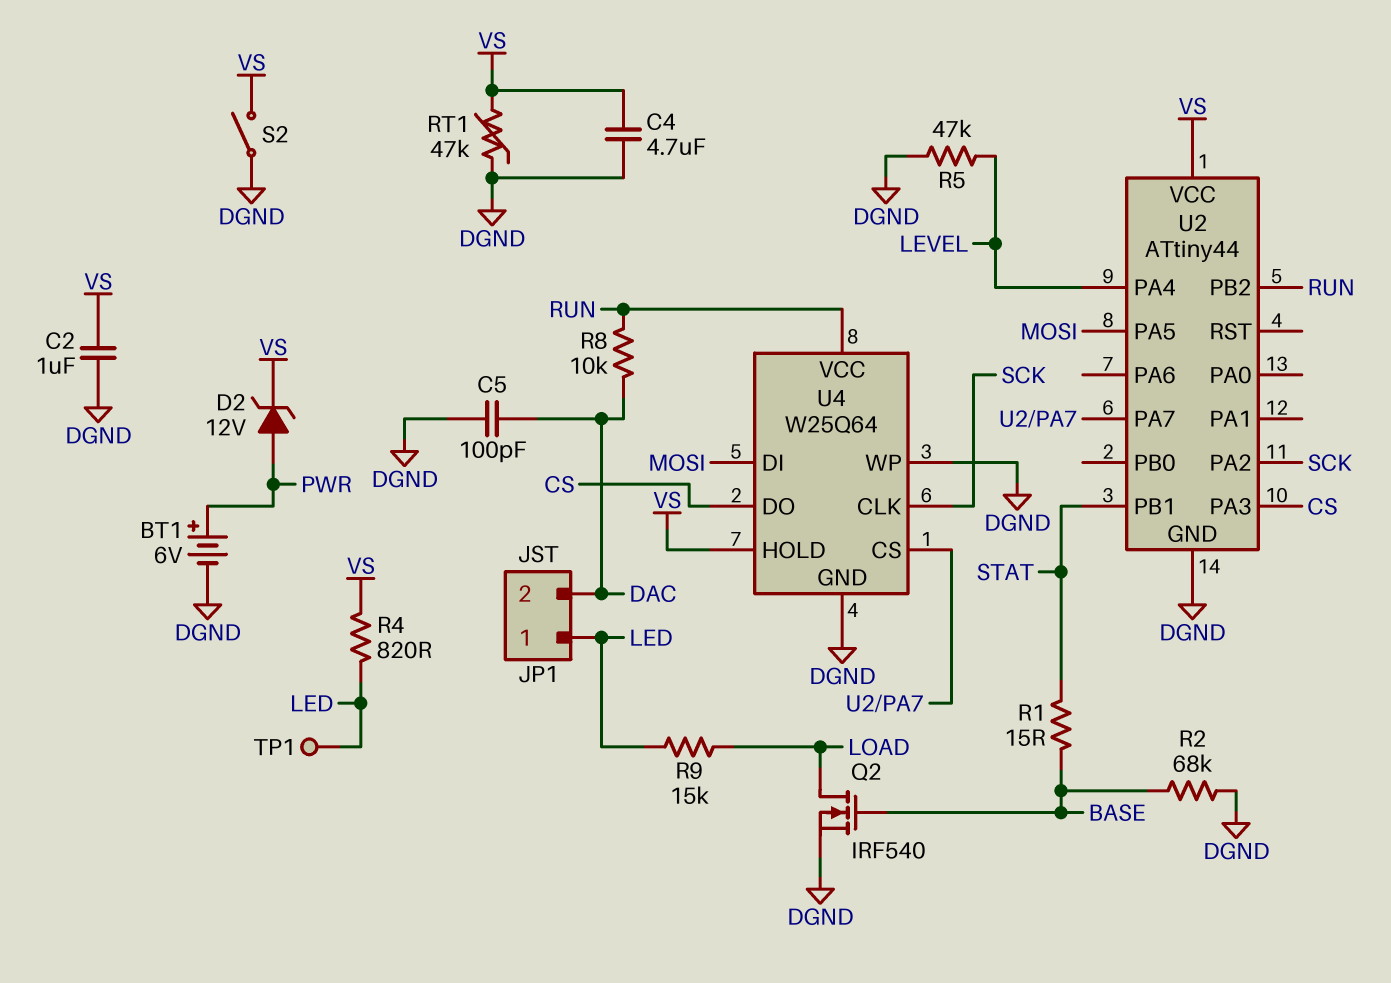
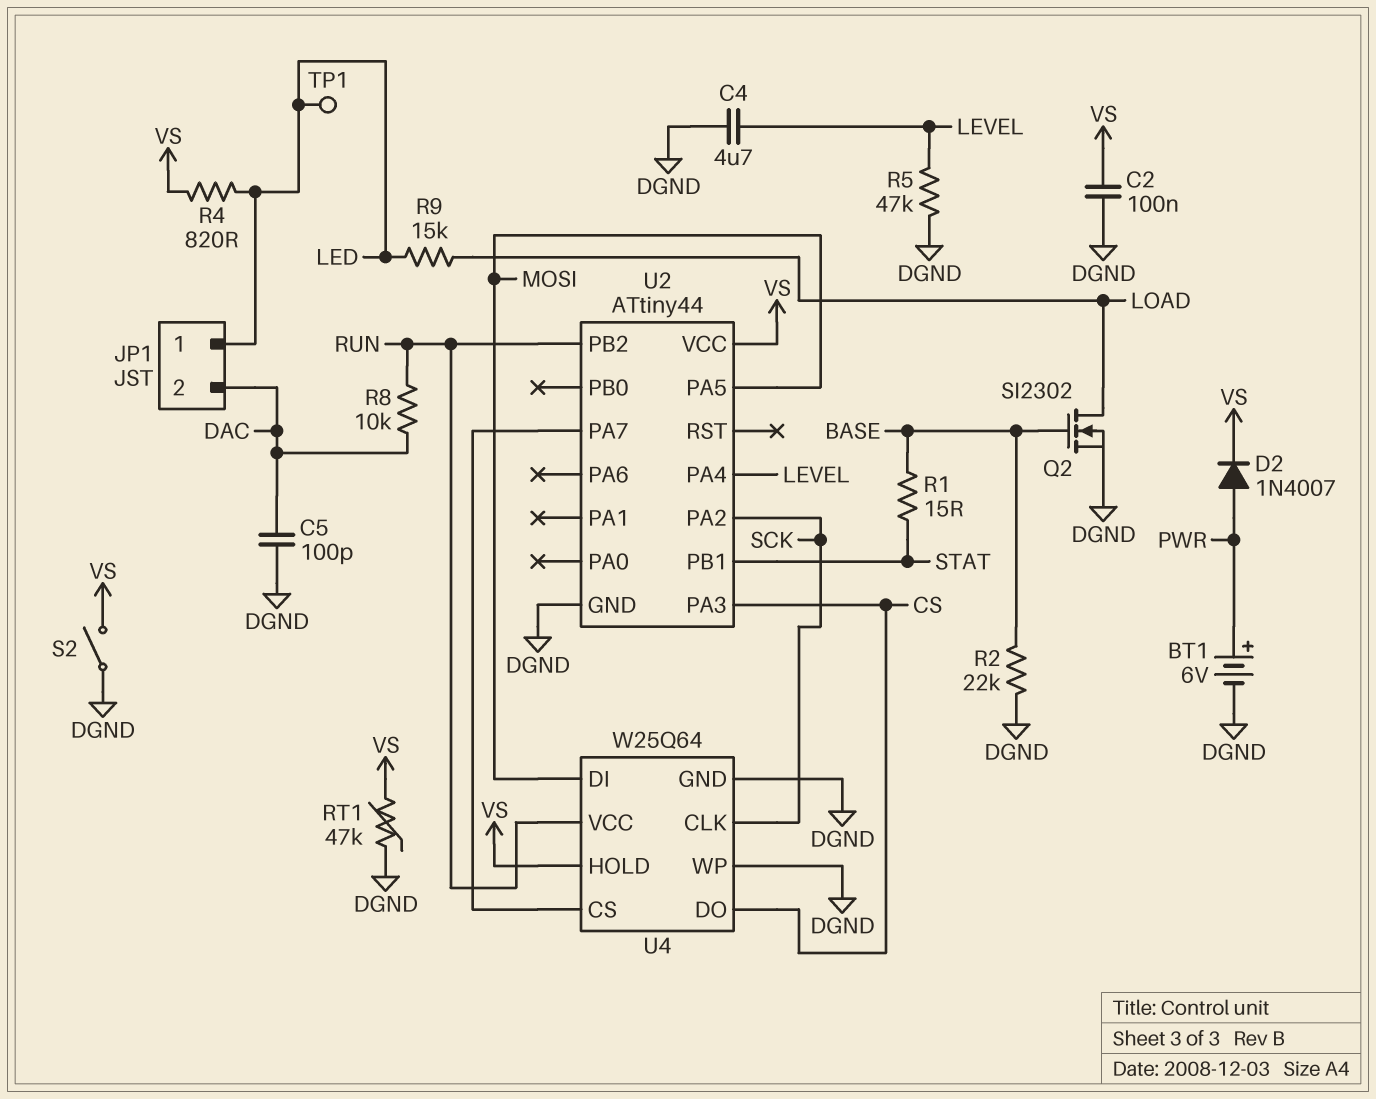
C2: 1uF (DGND, VS) -> 100nF (DGND, VS)
C4: 4.7uF (DGND, VS) -> 4.7uF (DGND, LEVEL)
D2: zener 12V (A PWR, K VS) -> diode 1N4007 (A PWR, K VS)
Q2: NMOS IRF540 (G BASE, D LOAD, S DGND) -> NMOS SI2302 (G BASE, D LOAD, S DGND)
R2: 68k (BASE, DGND) -> 22k (BASE, DGND)

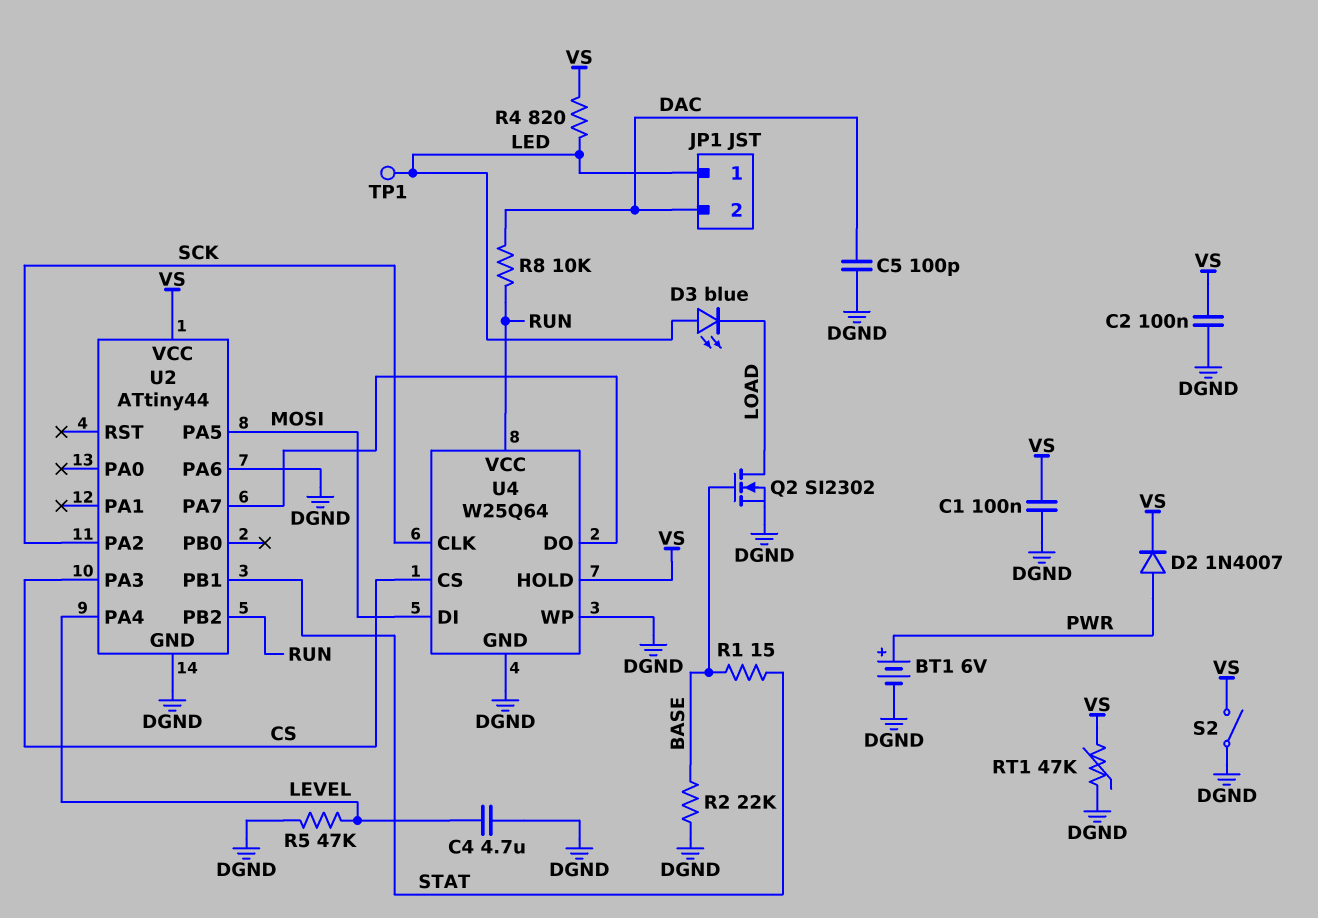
C1: none -> 100nF (DGND, VS)
D3: none -> LED blue (A LED, K LOAD)
R9: 15k (LED, LOAD) -> none
U2 pin PA6: none -> DGND
U4 pin CS: U2/PA7 -> CS
U4 pin DO: CS -> U2/PA7

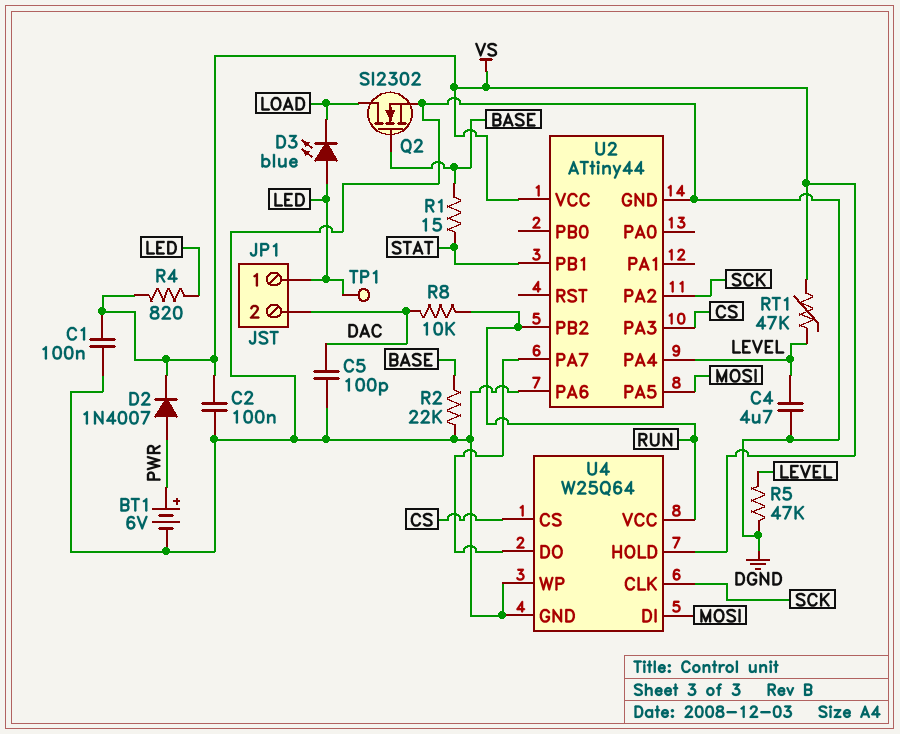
RT1: 47k (DGND, VS) -> 47k (LEVEL, VS)
S2: switch (DGND, VS) -> none

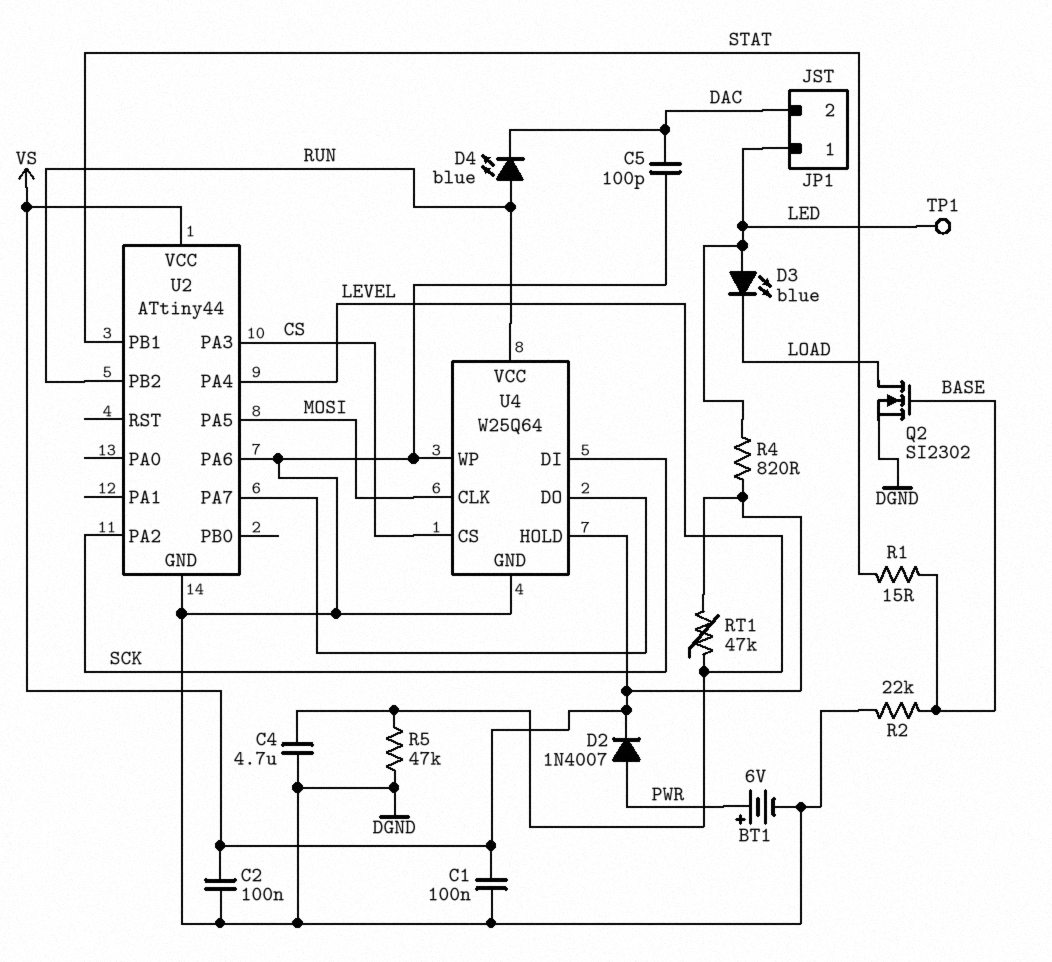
D4: none -> LED blue (A RUN, K DAC)
R8: 10k (DAC, RUN) -> none
U4 pin CLK: SCK -> MOSI
U4 pin DI: MOSI -> SCK

